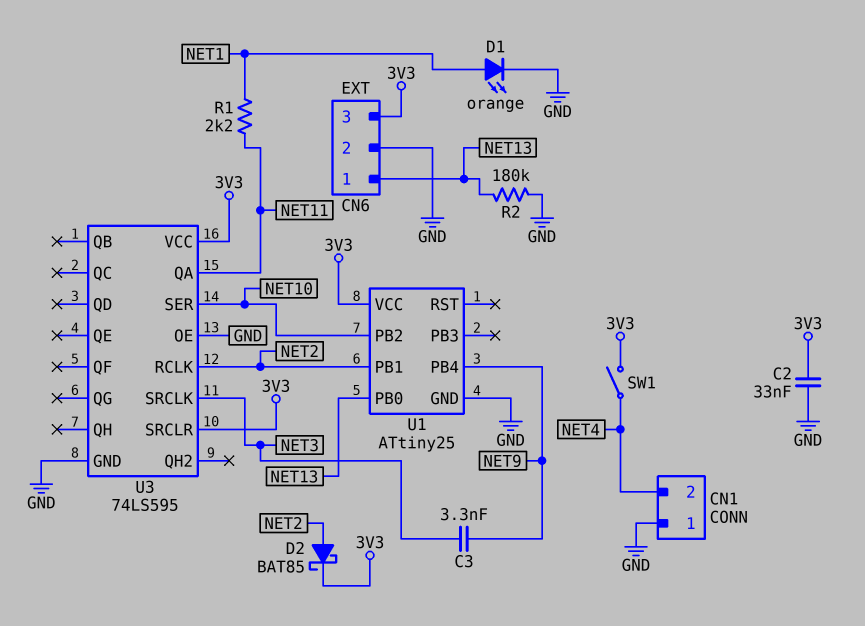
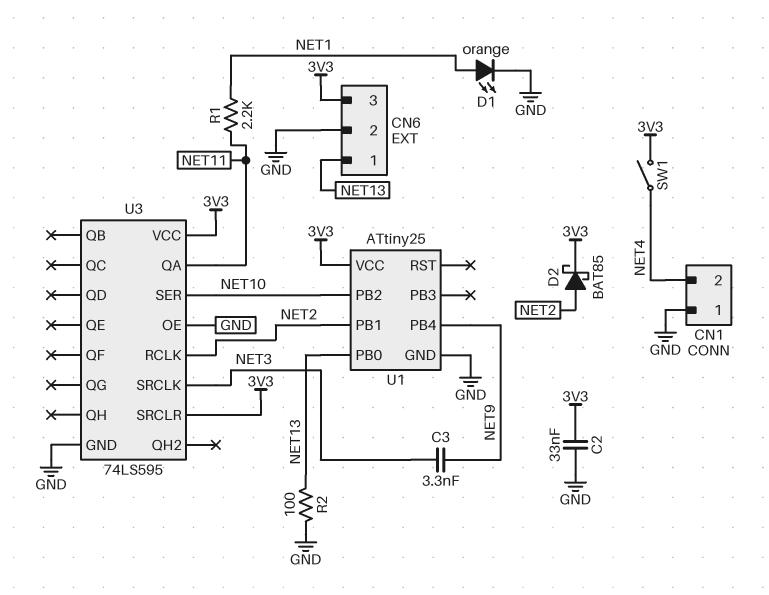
R2: 180k (GND, NET13) -> 100 (GND, NET13)

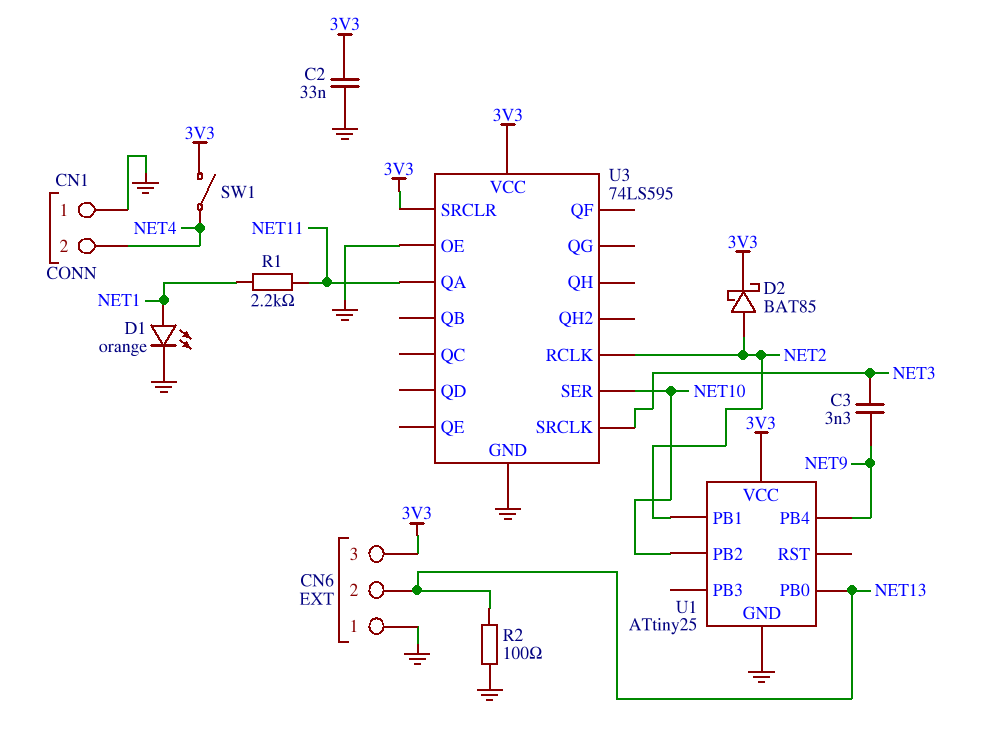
CN6 pin 1: NET13 -> GND
CN6 pin 2: GND -> NET13

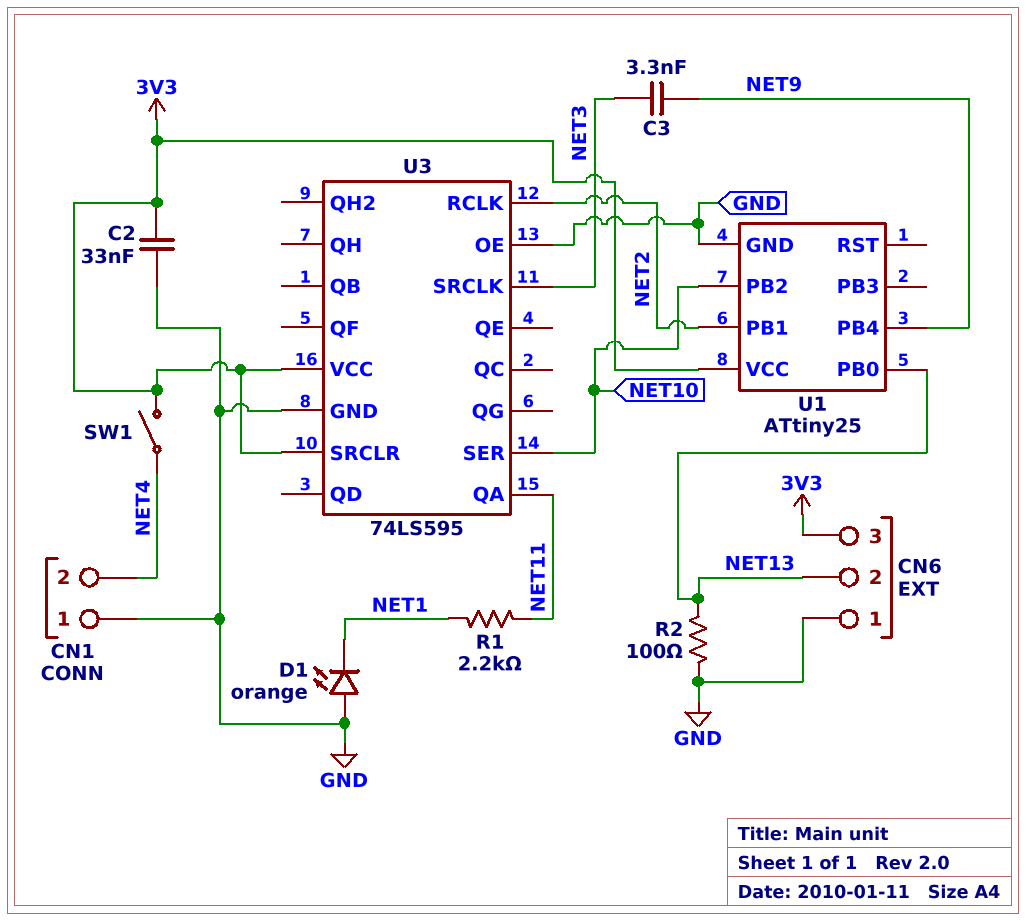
D1: LED orange (A NET1, K GND) -> LED orange (A GND, K NET1)
D2: schottky BAT85 (A NET2, K 3V3) -> none

